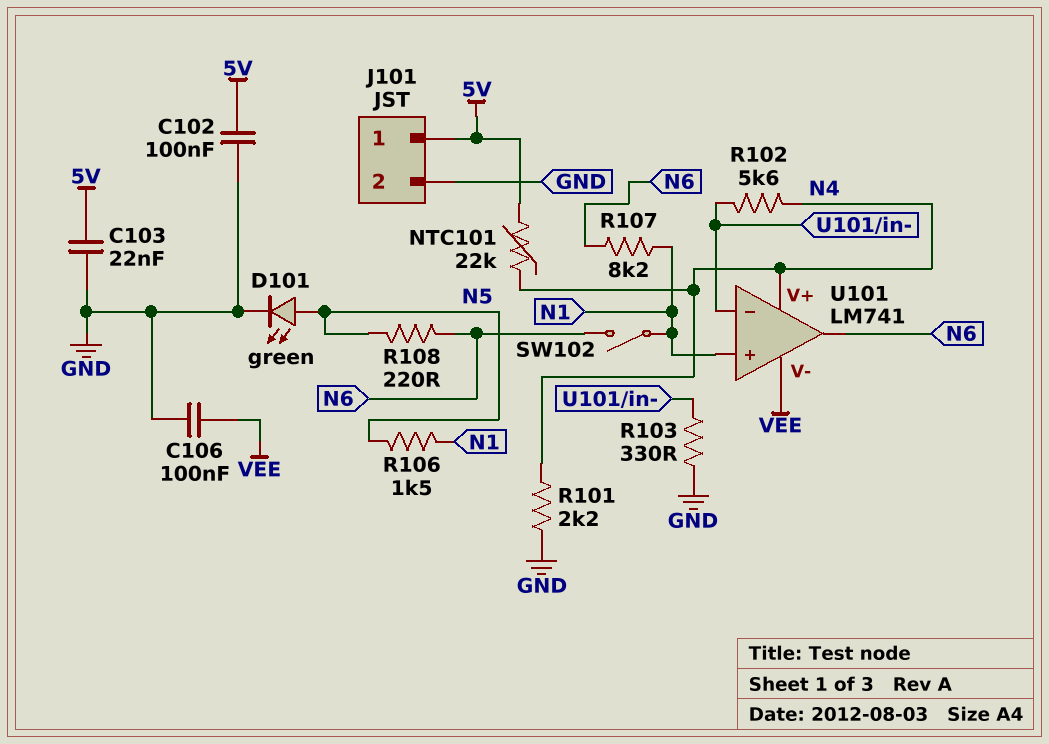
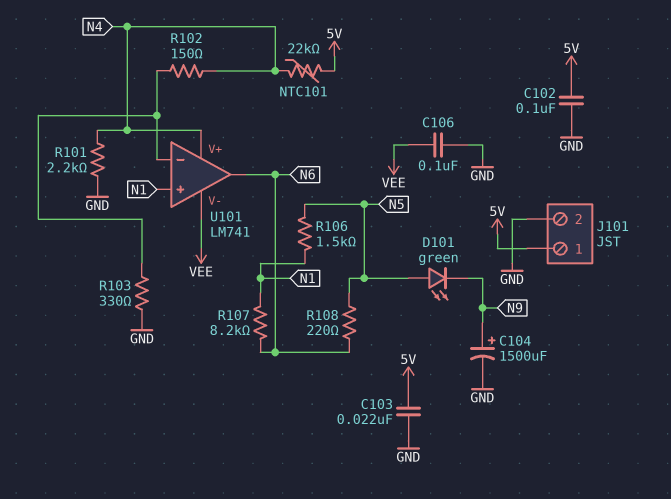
C104: none -> 1500uF (plus N9, minus GND)
D101: LED green (A N5, K GND) -> LED green (A N5, K N9)
R102: 5.6k (N4, U101/in-) -> 150 (N4, U101/in-)
SW102: switch (N1, N6) -> none

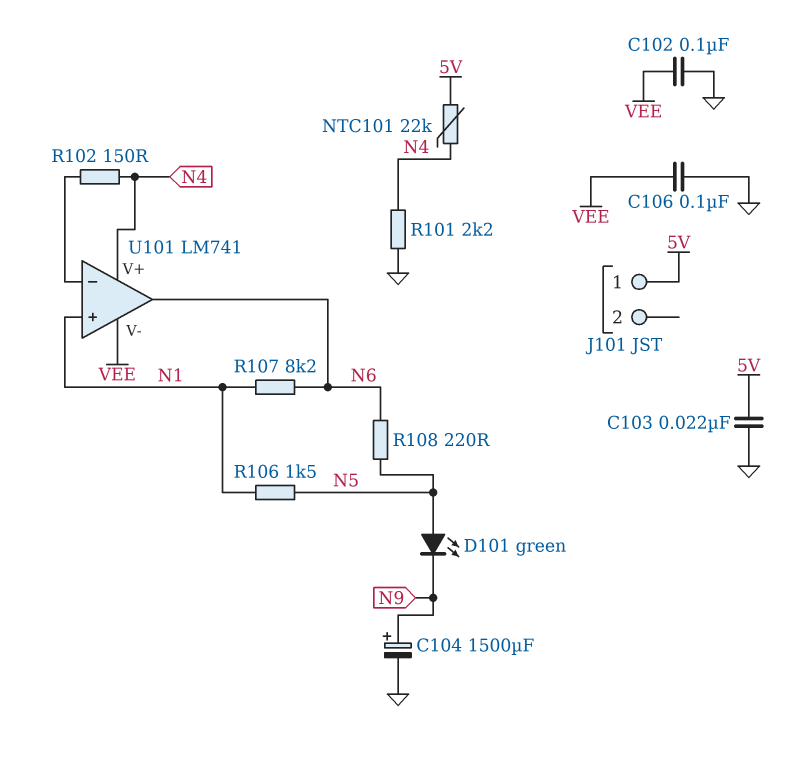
C102: 100nF (5V, GND) -> 100nF (GND, VEE)
J101 pin 2: GND -> none
R103: 330 (GND, U101/in-) -> none

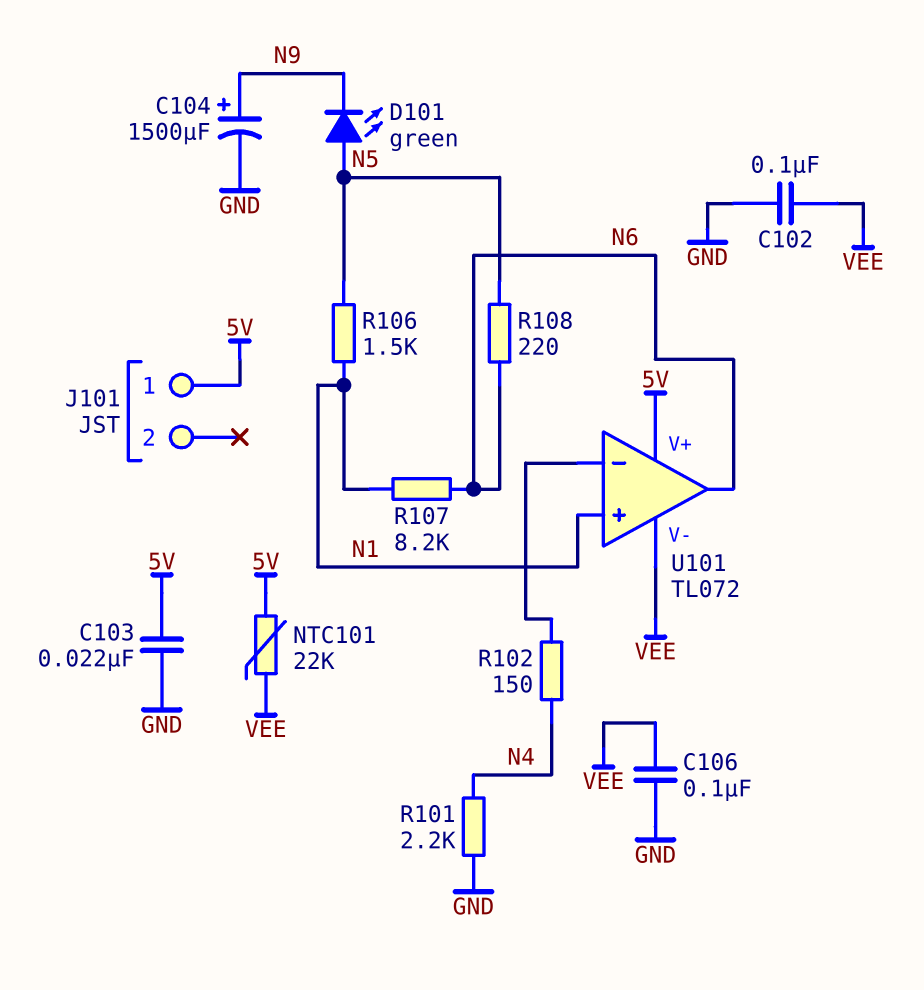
NTC101: 22k (5V, N4) -> 22k (5V, VEE)
U101: LM741 -> TL072
U101 pin V+: N4 -> 5V

